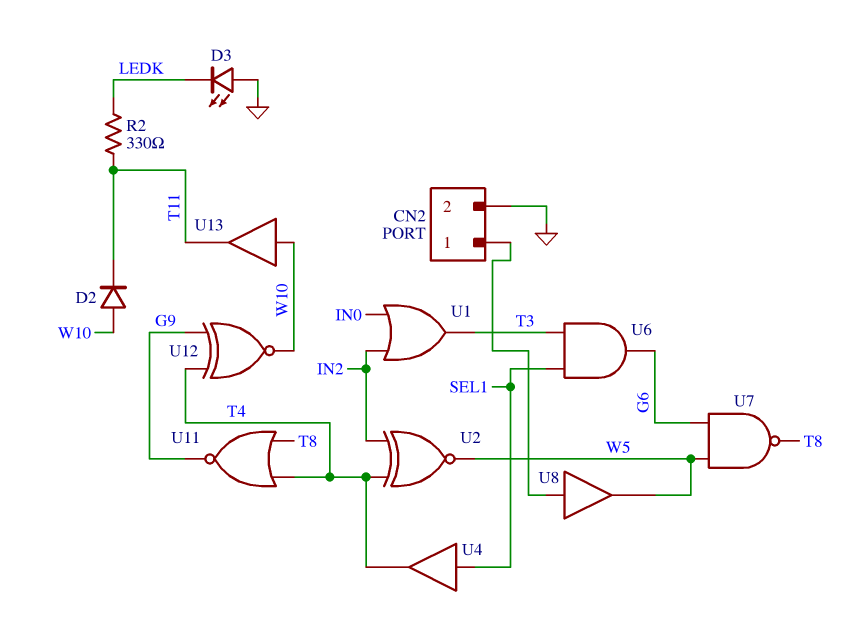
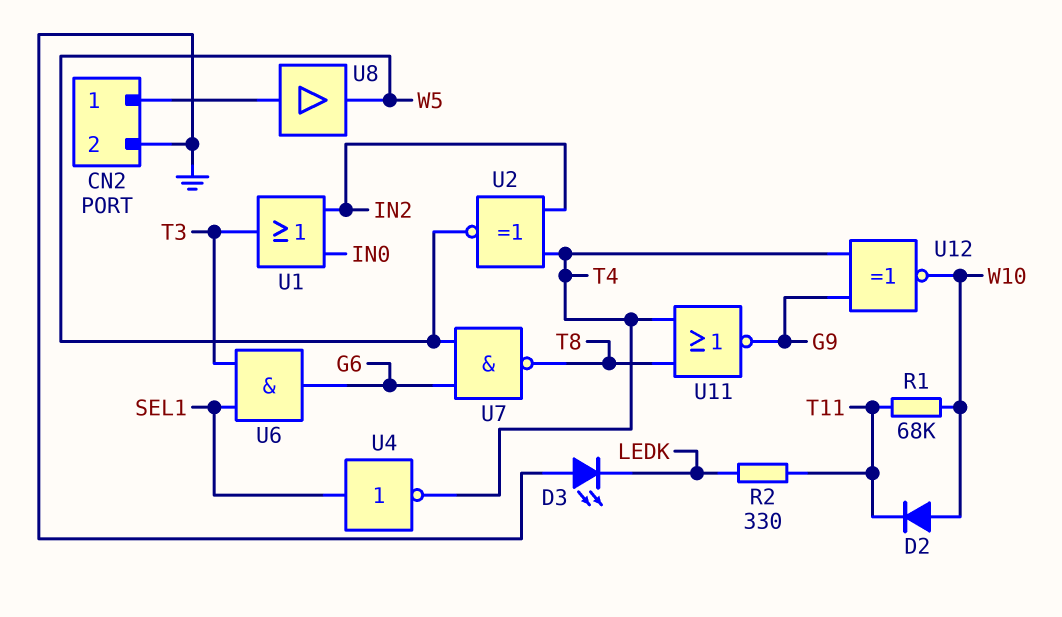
R1: none -> 68k (T11, W10)
U4: buffer (in SEL1, out T4) -> NOT (in SEL1, out T4)
U13: buffer (in W10, out T11) -> none

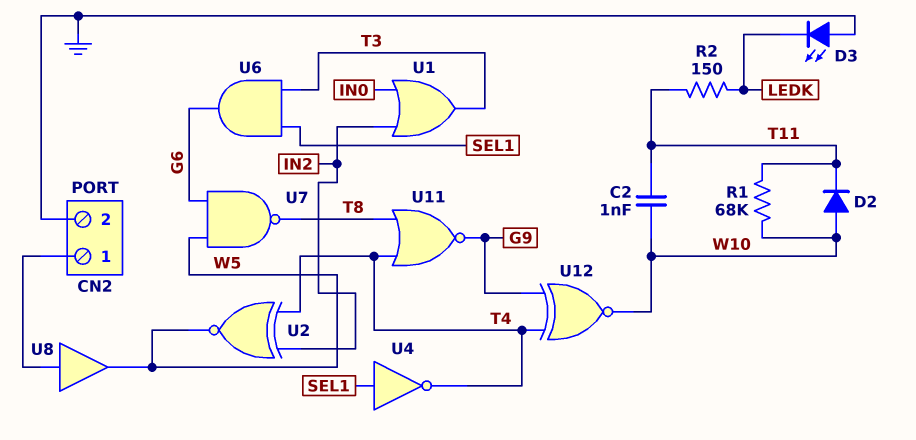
C2: none -> 1nF (T11, W10)
R2: 330 (LEDK, T11) -> 150 (LEDK, T11)

